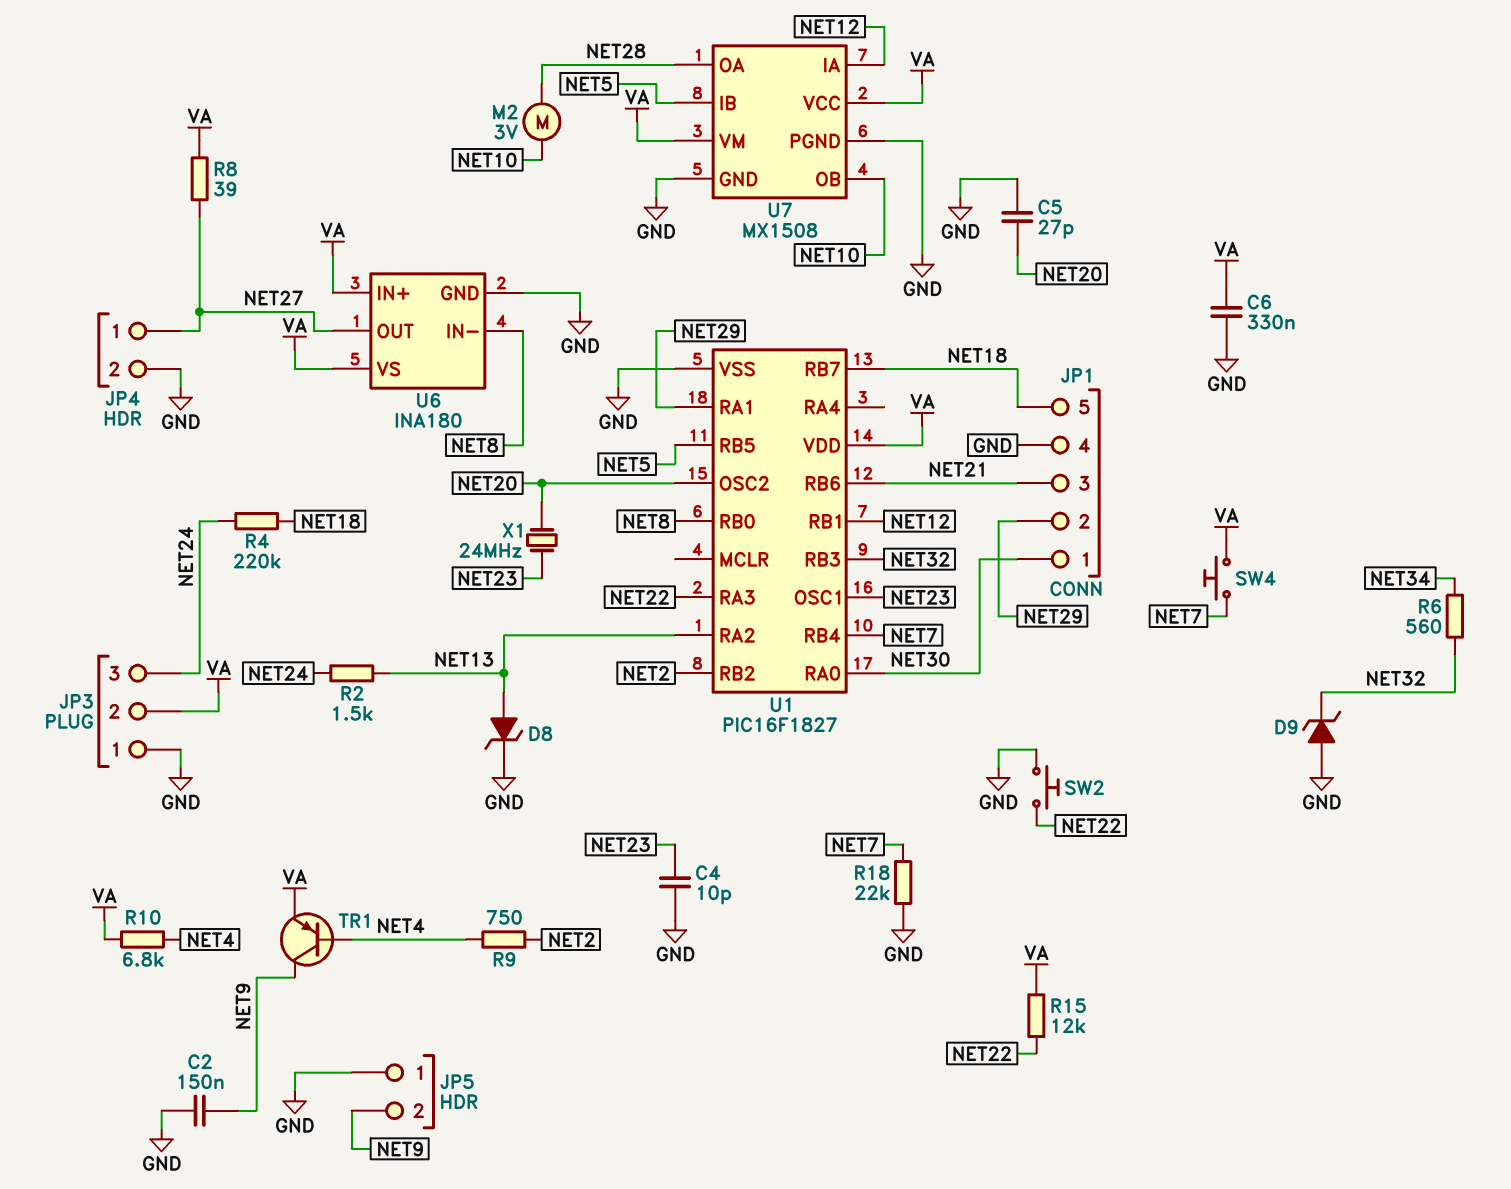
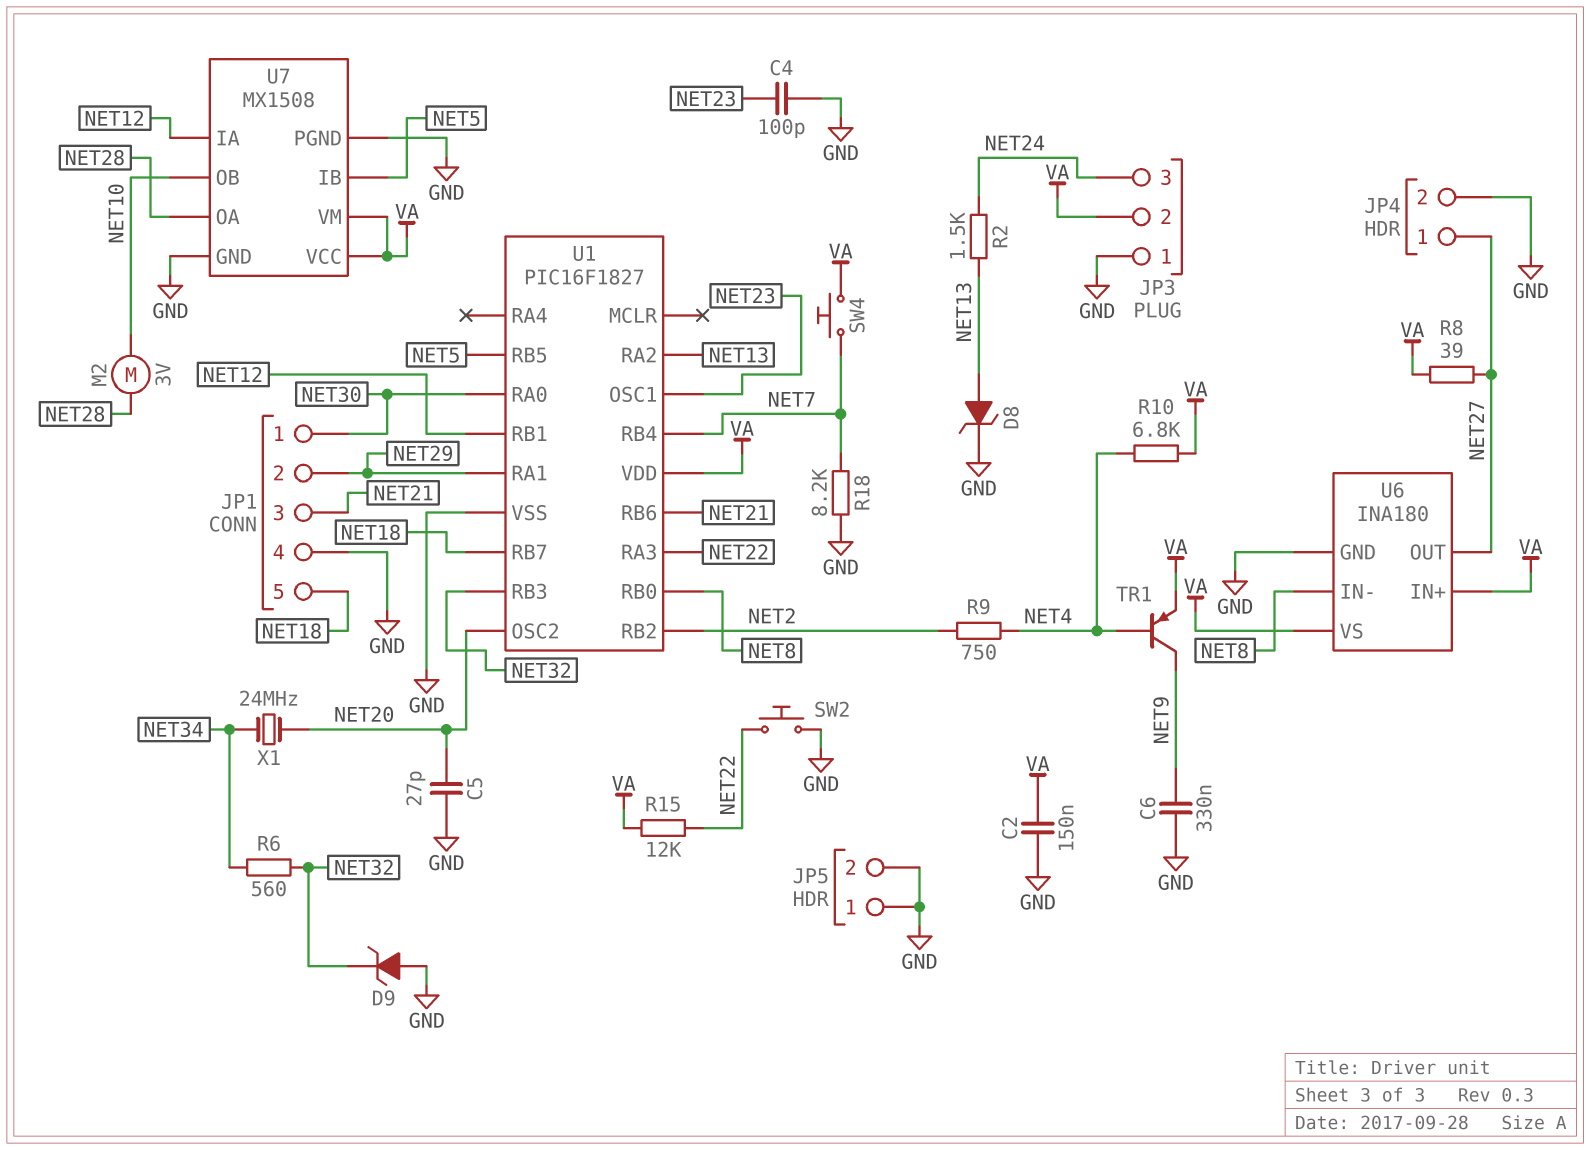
C2: 150nF (GND, NET9) -> 150nF (GND, VA)
C4: 10pF (GND, NET23) -> 100pF (GND, NET23)
C6: 330nF (GND, VA) -> 330nF (GND, NET9)
JP5 pin 2: NET9 -> GND
R4: 220k (NET18, NET24) -> none
R18: 22k (GND, NET7) -> 8.2k (GND, NET7)
X1: 24MHz (NET20, NET23) -> 24MHz (NET20, NET34)

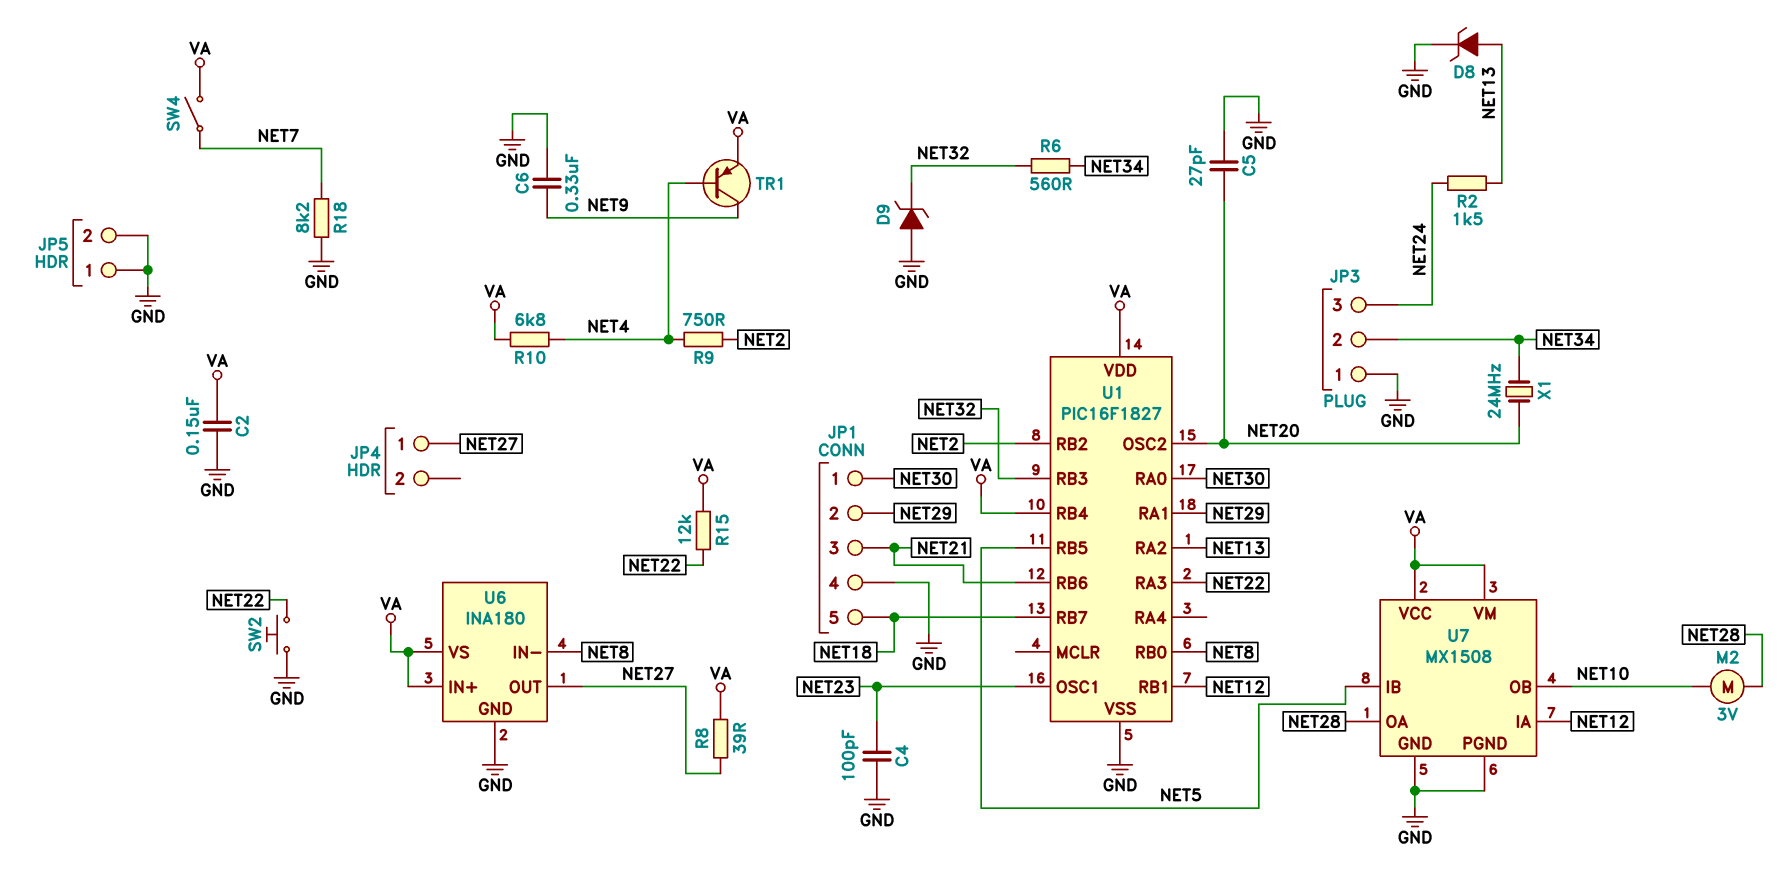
JP3 pin 2: VA -> NET34
JP4 pin 2: GND -> none
SW4: button (NET7, VA) -> switch (NET7, VA)
U1 pin RB4: NET7 -> VA

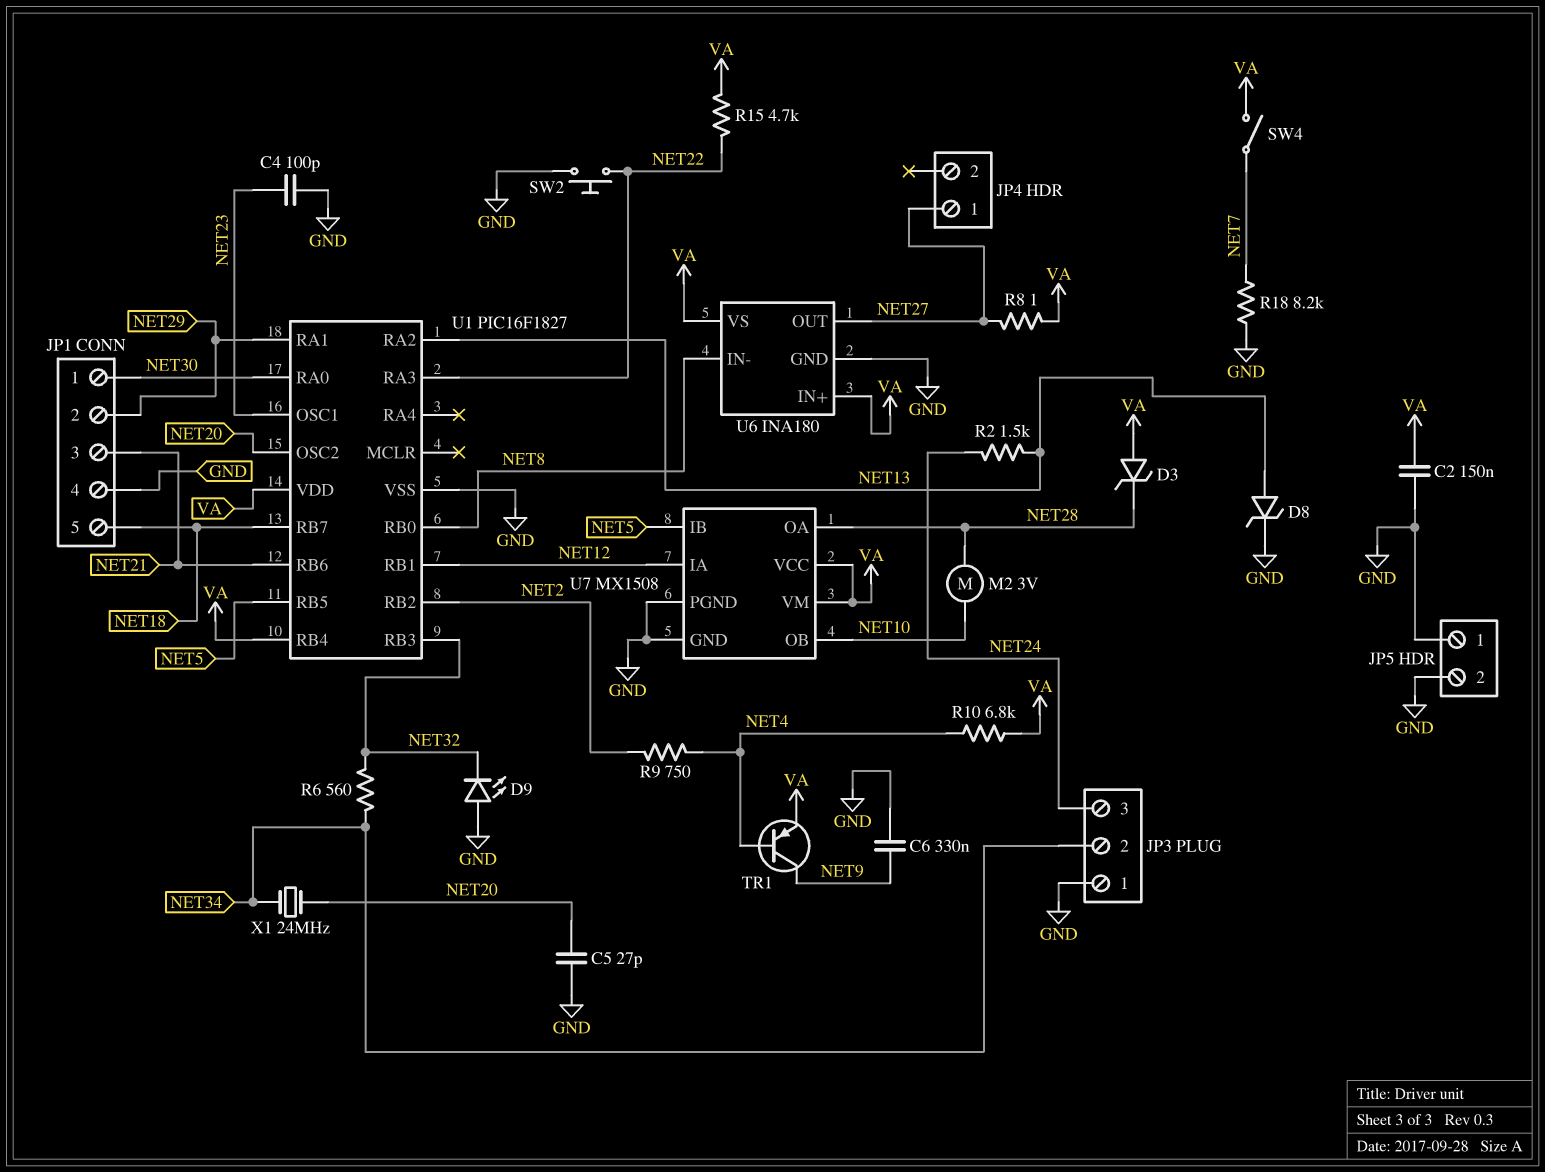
D3: none -> zener (A VA, K NET28)
D9: zener (A GND, K NET32) -> LED (A GND, K NET32)
R8: 39 (NET27, VA) -> 1 (NET27, VA)
R15: 12k (NET22, VA) -> 4.7k (NET22, VA)

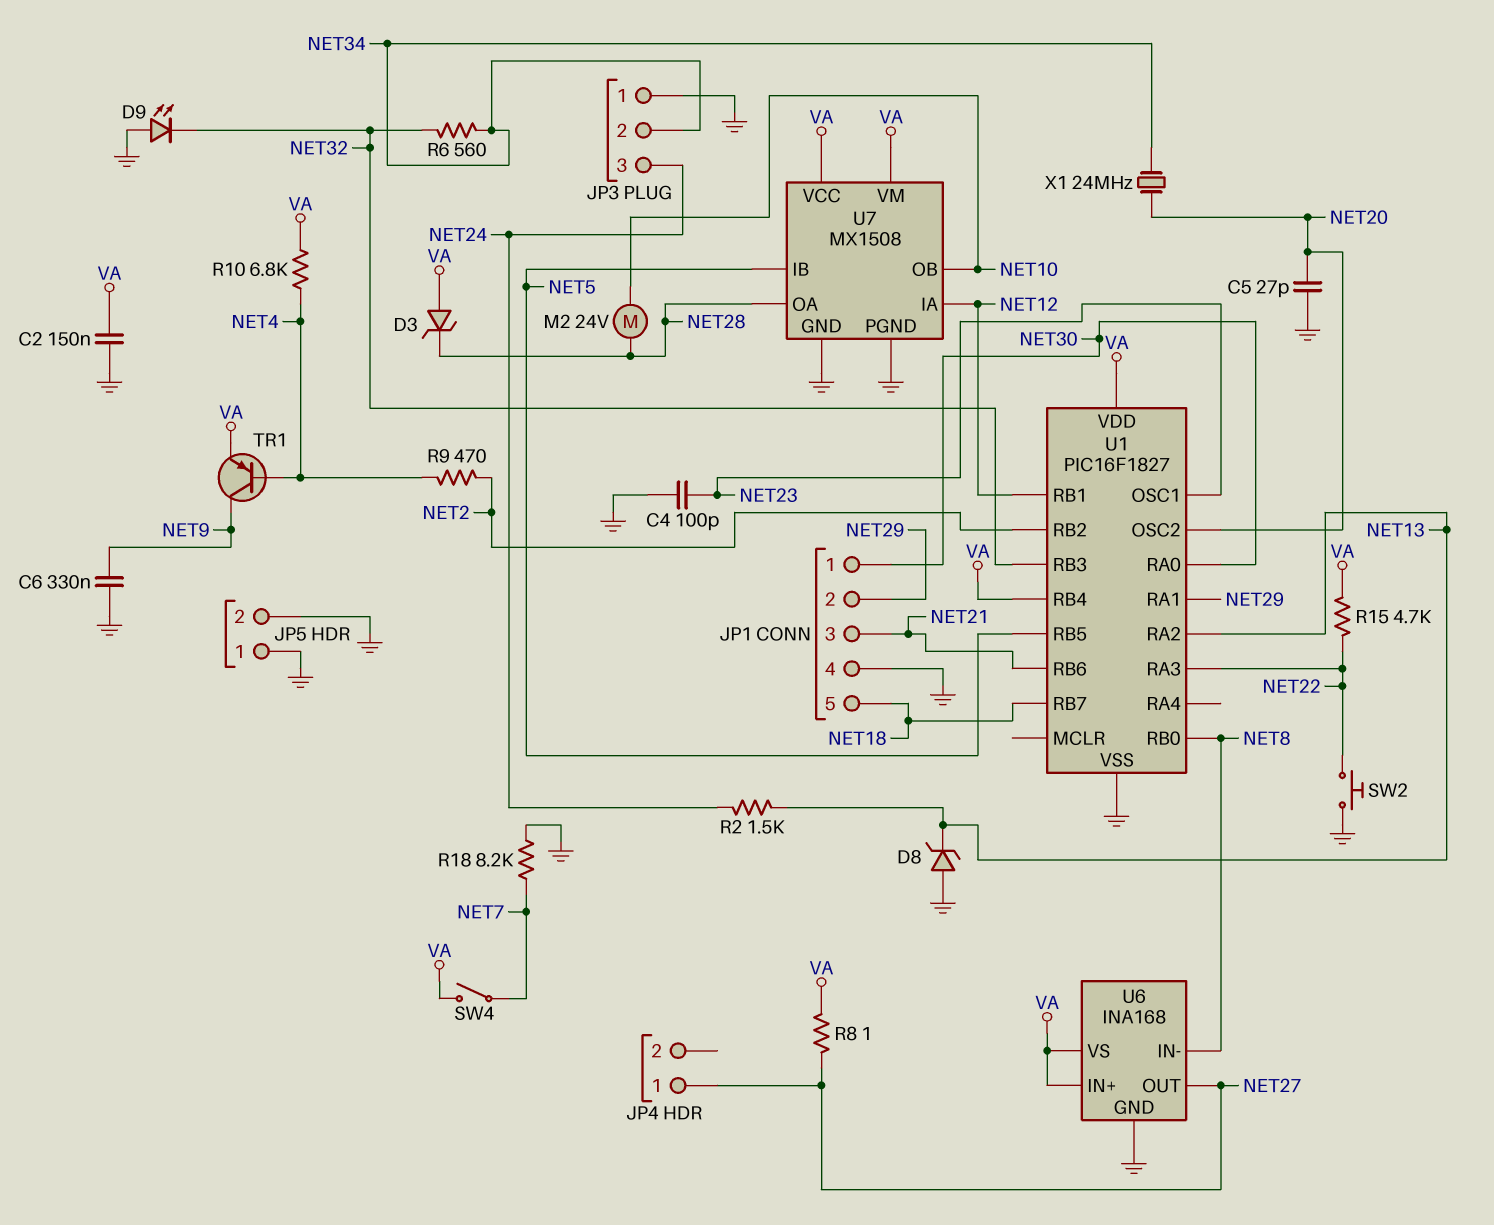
D8: zener (A NET13, K GND) -> zener (A GND, K NET13)
M2: motor 3V (NET10, NET28) -> motor 24V (NET10, NET28)
R9: 750 (NET2, NET4) -> 470 (NET2, NET4)
U6: INA180 -> INA168

